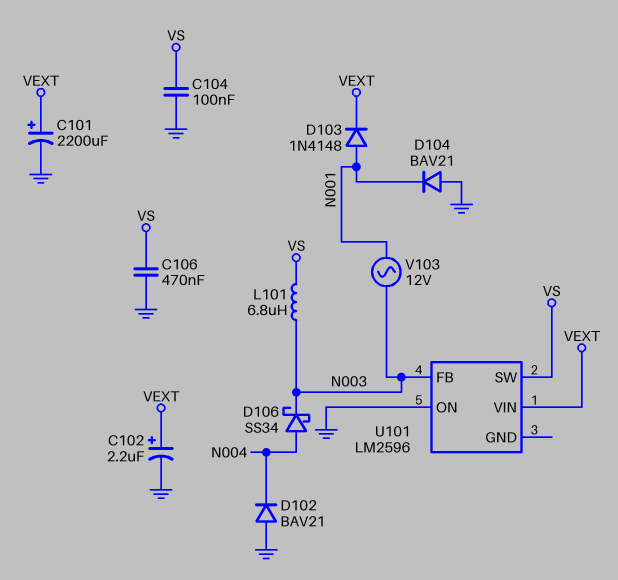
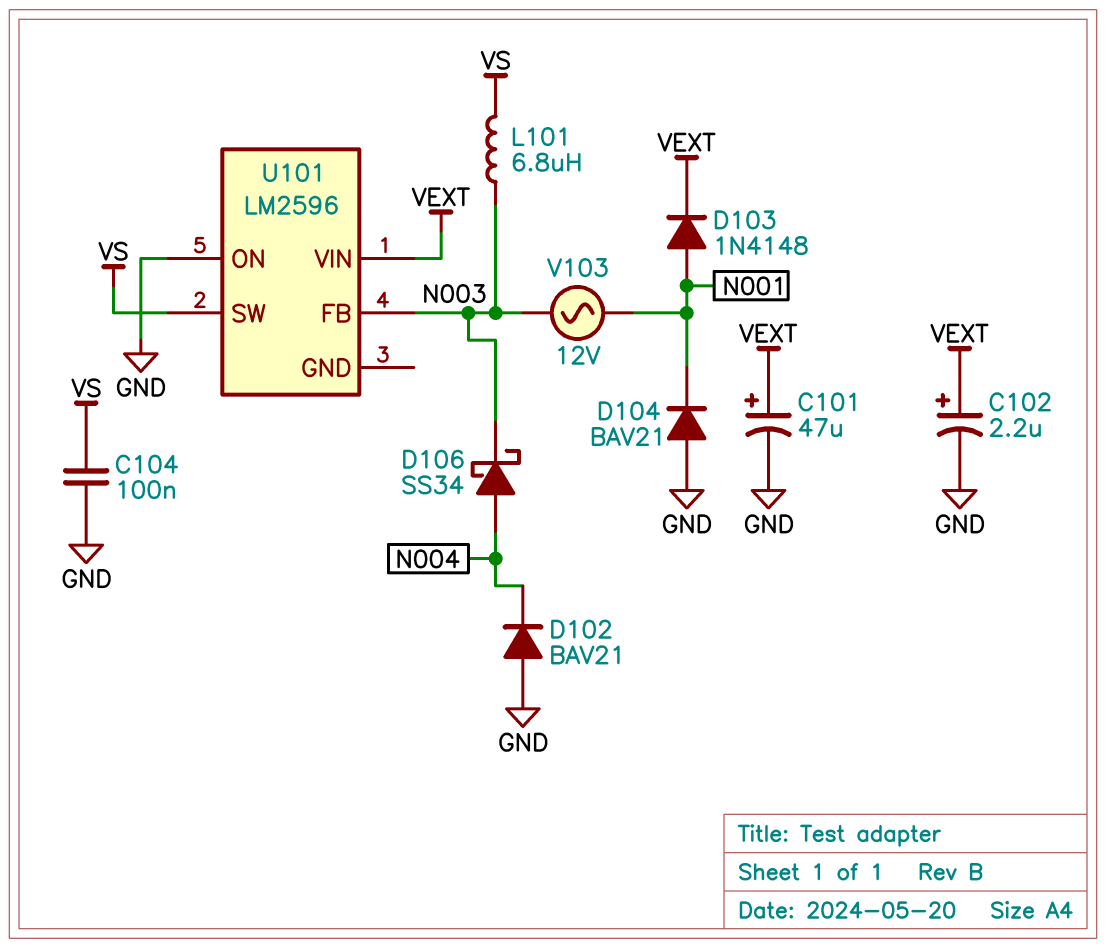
C101: 2200uF (plus VEXT, minus GND) -> 47uF (plus VEXT, minus GND)
C106: 470nF (GND, VS) -> none

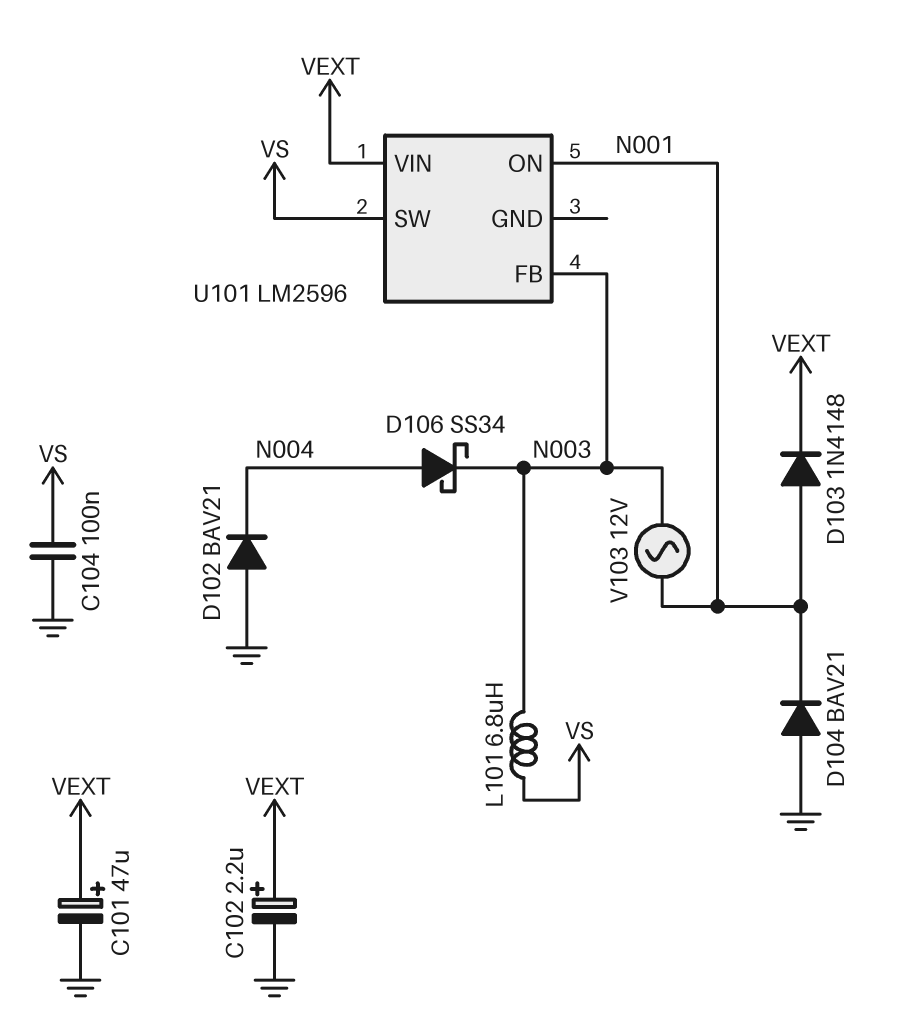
U101 pin ON: GND -> N001

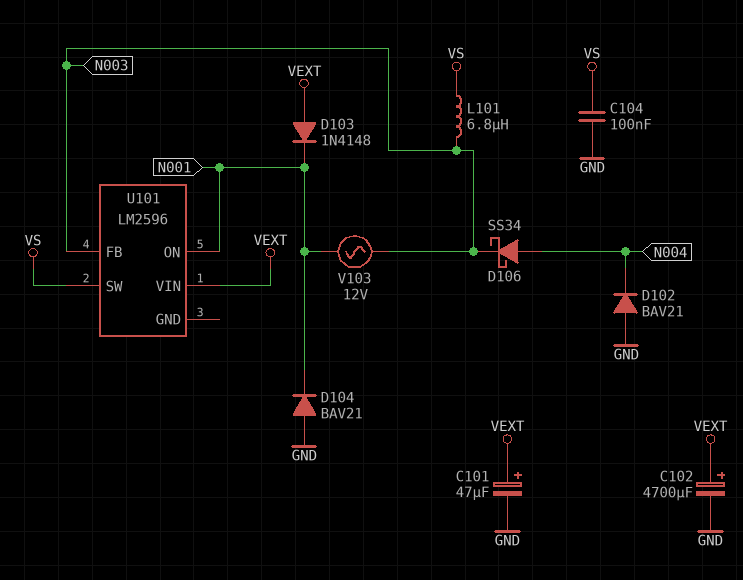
C102: 2.2uF (plus VEXT, minus GND) -> 4700uF (plus VEXT, minus GND)
D103: diode 1N4148 (A N001, K VEXT) -> diode 1N4148 (A VEXT, K N001)

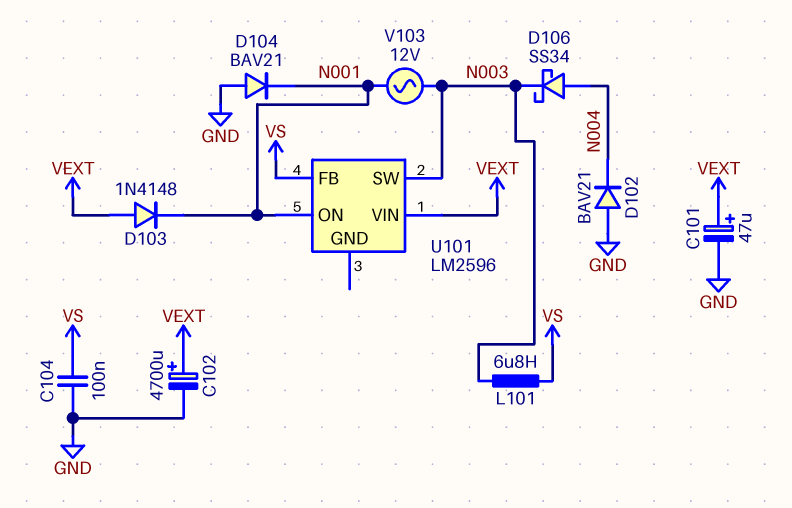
U101 pin FB: N003 -> VS
U101 pin SW: VS -> N003

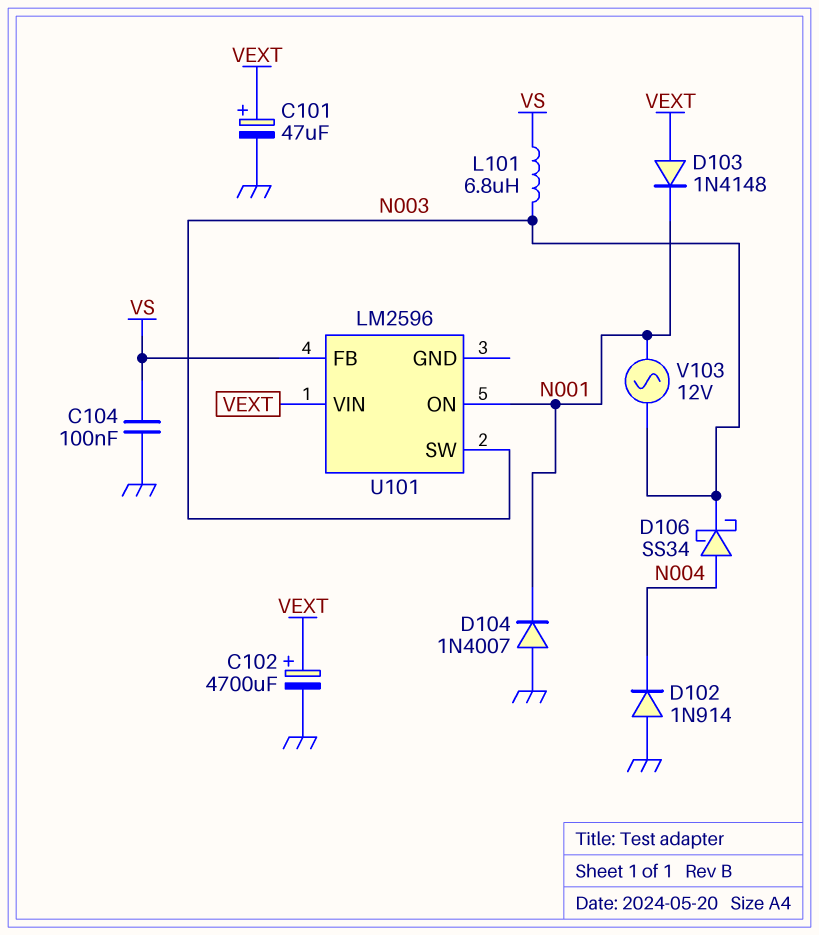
D102: diode BAV21 (A GND, K N004) -> diode 1N914 (A GND, K N004)
D104: diode BAV21 (A GND, K N001) -> diode 1N4007 (A GND, K N001)

